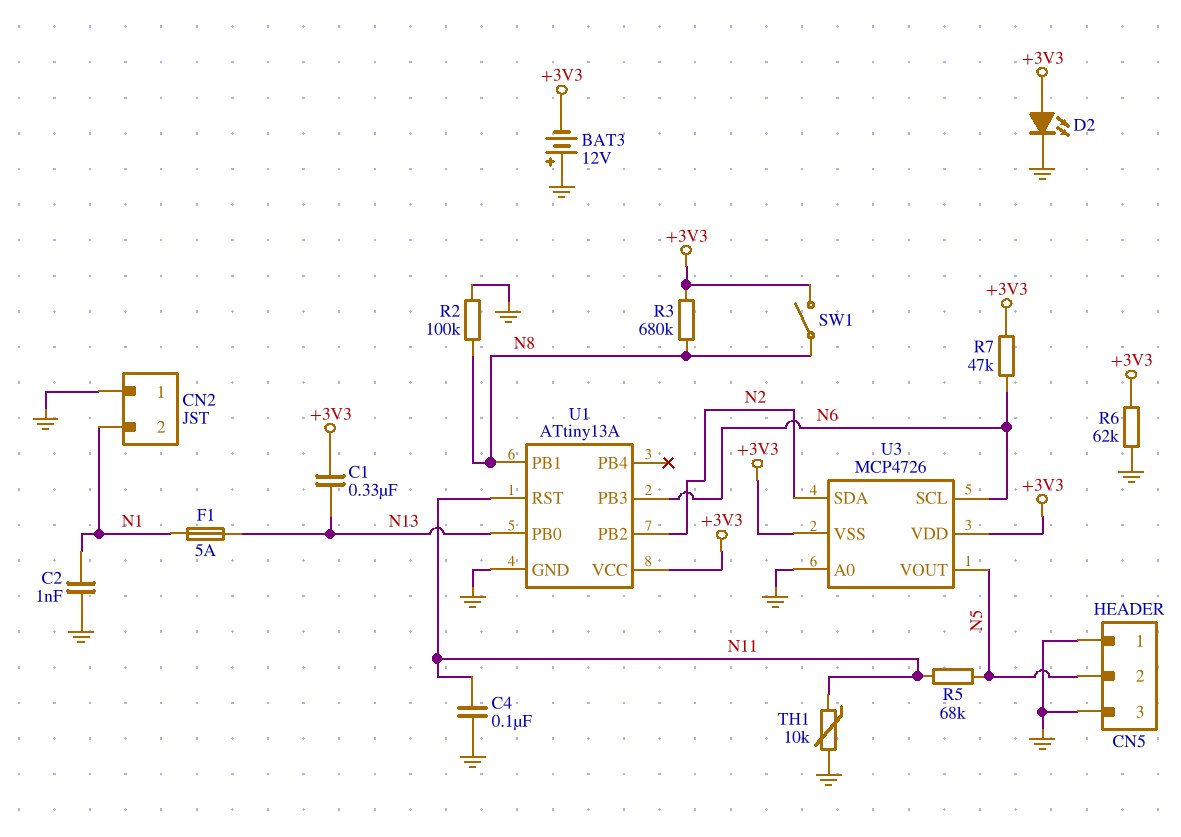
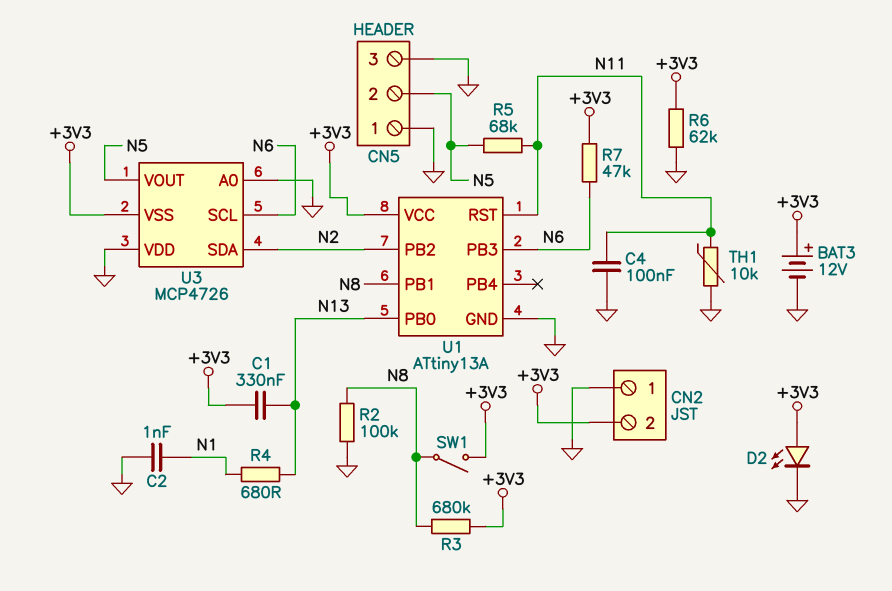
BAT3: 12V (plus GND, minus +3V3) -> 12V (plus +3V3, minus GND)
CN2 pin 2: N1 -> +3V3
F1: 5A (N1, N13) -> none
R4: none -> 680 (N1, N13)
U3 pin VDD: +3V3 -> GND

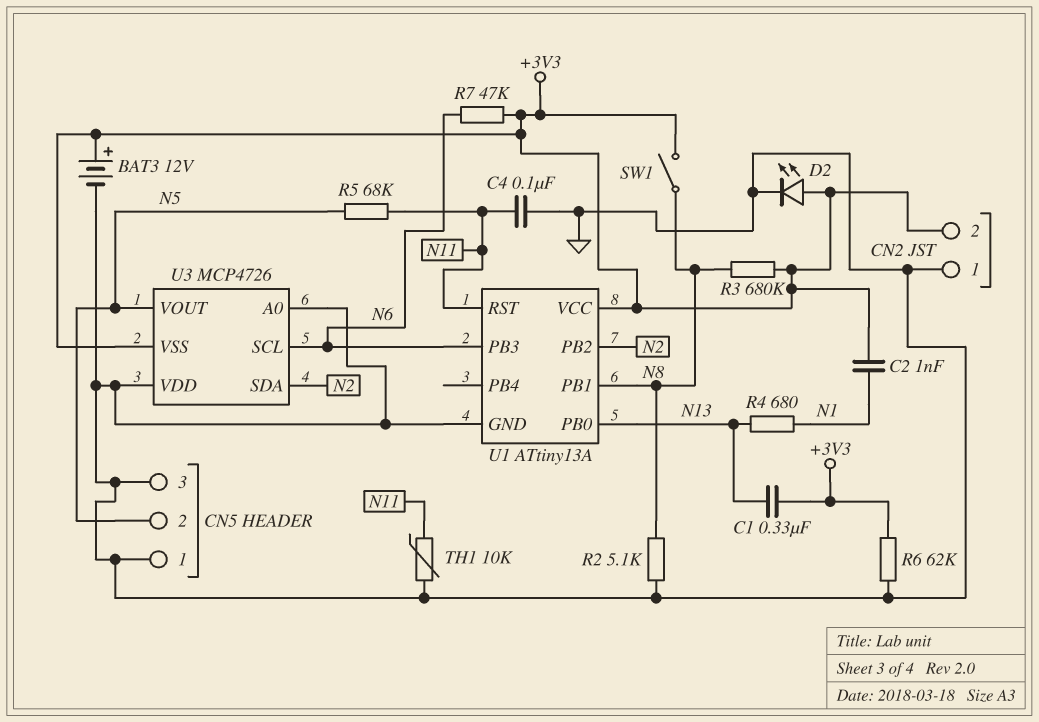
C2: 1nF (GND, N1) -> 1nF (+3V3, N1)
R2: 100k (GND, N8) -> 5.1k (GND, N8)

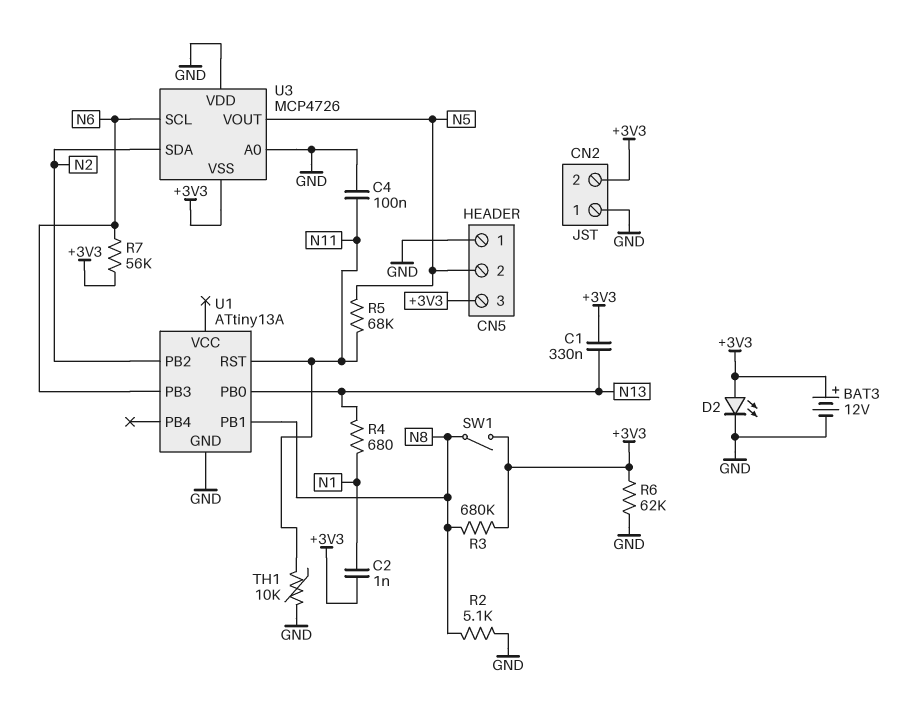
CN5 pin 3: GND -> +3V3
R7: 47k (+3V3, N6) -> 56k (+3V3, N6)
U1 pin VCC: +3V3 -> none

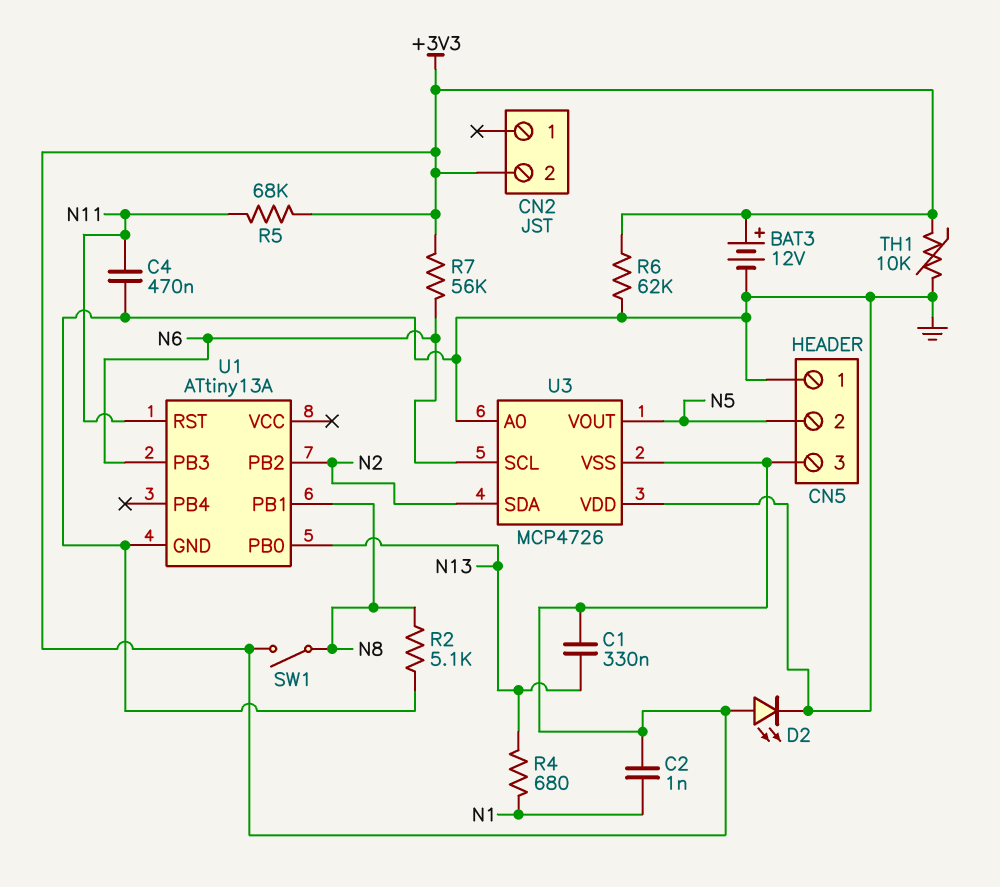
C4: 100nF (GND, N11) -> 470nF (GND, N11)
CN2 pin 1: GND -> none
R3: 680k (+3V3, N8) -> none
R5: 68k (N5, N11) -> 68k (+3V3, N11)
TH1: 10k (GND, N11) -> 10k (+3V3, GND)

